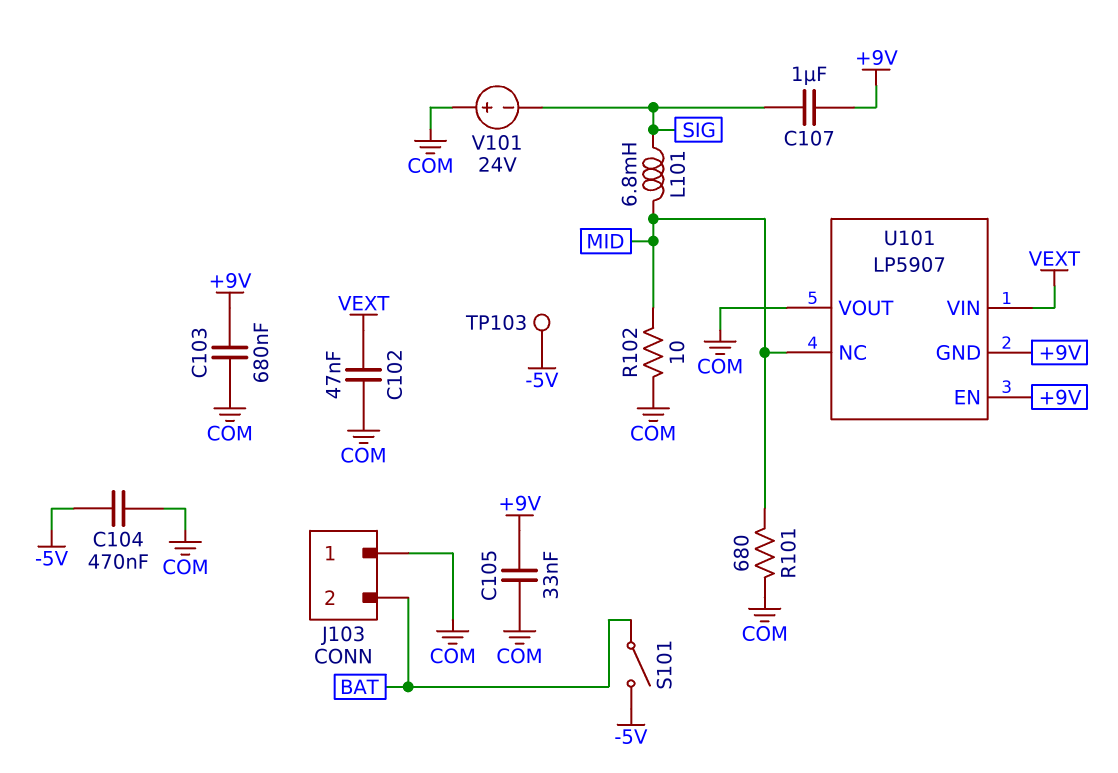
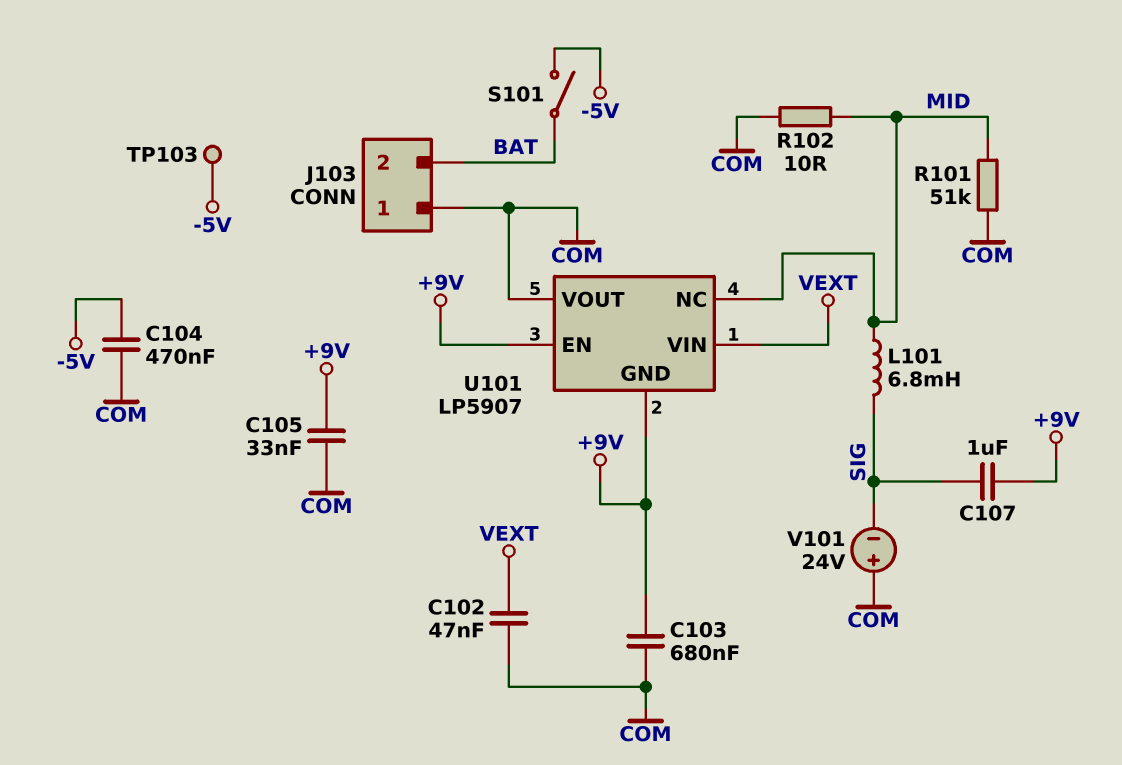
R101: 680 (COM, MID) -> 51k (COM, MID)

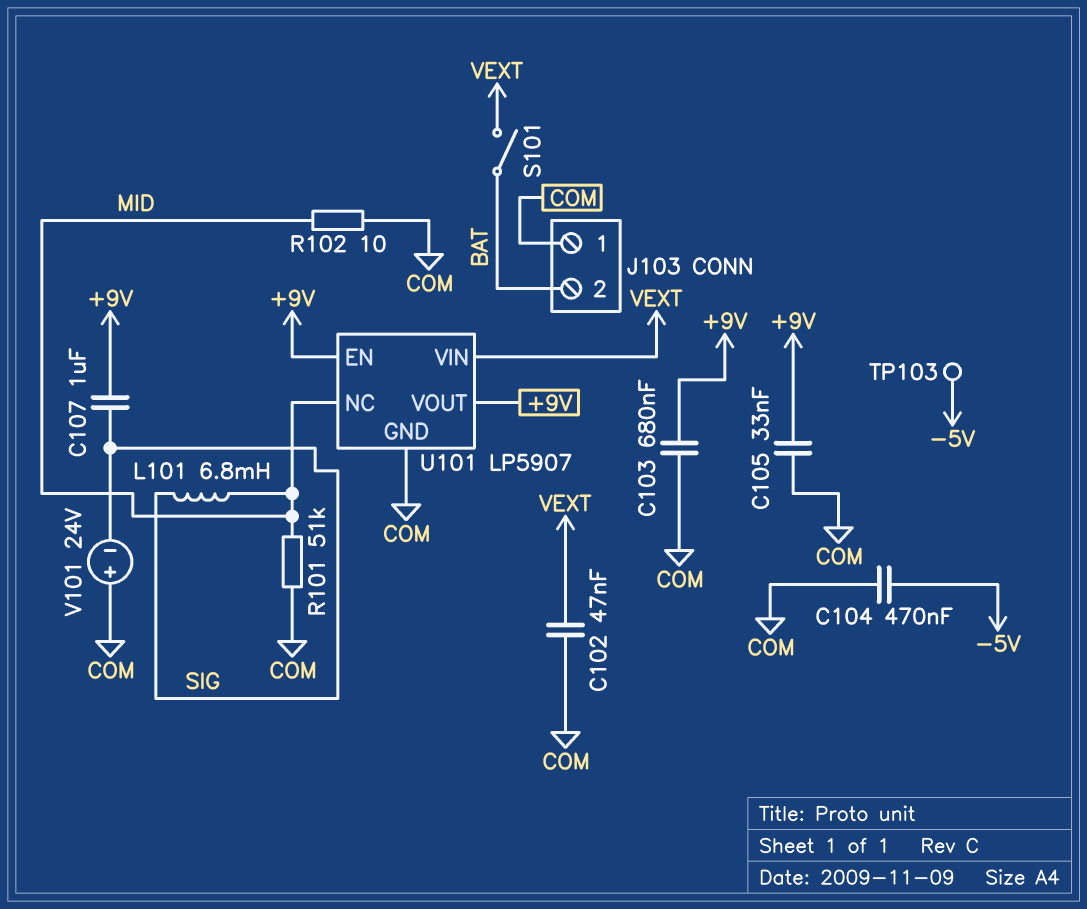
S101: switch (-5V, BAT) -> switch (BAT, VEXT)
U101 pin GND: +9V -> COM
U101 pin VOUT: COM -> +9V

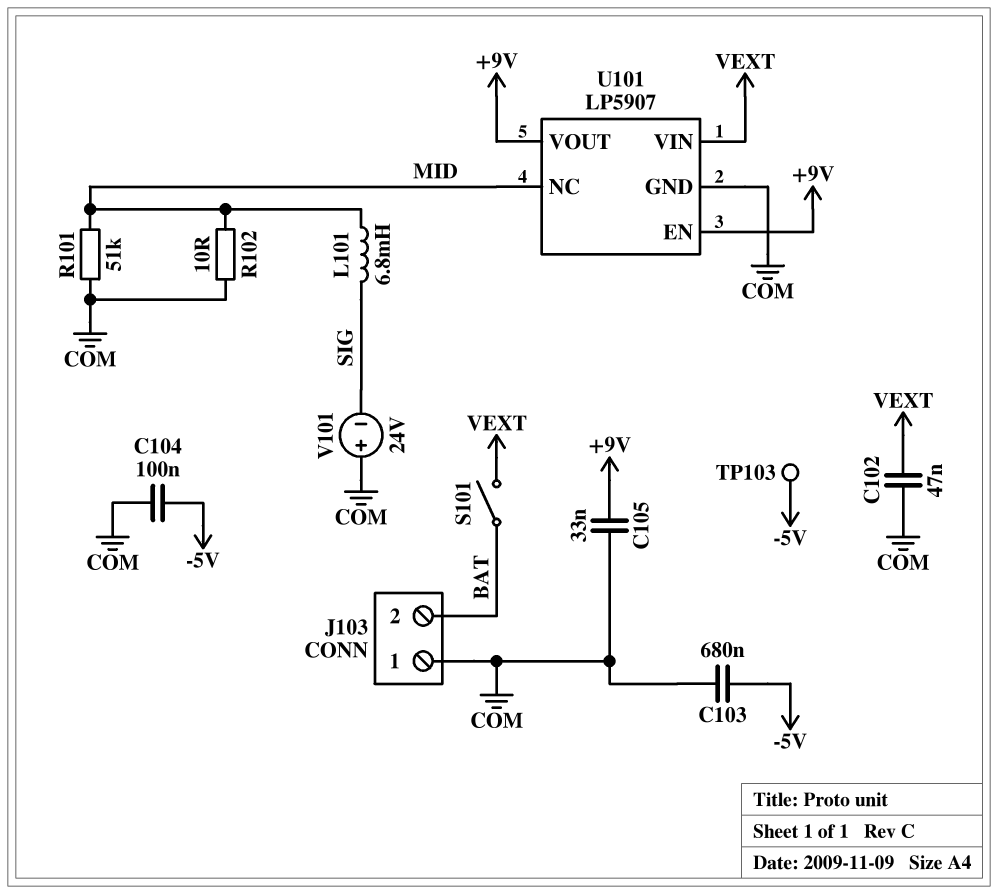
C103: 680nF (+9V, COM) -> 680nF (-5V, COM)
C104: 470nF (-5V, COM) -> 100nF (-5V, COM)
C107: 1uF (+9V, SIG) -> none

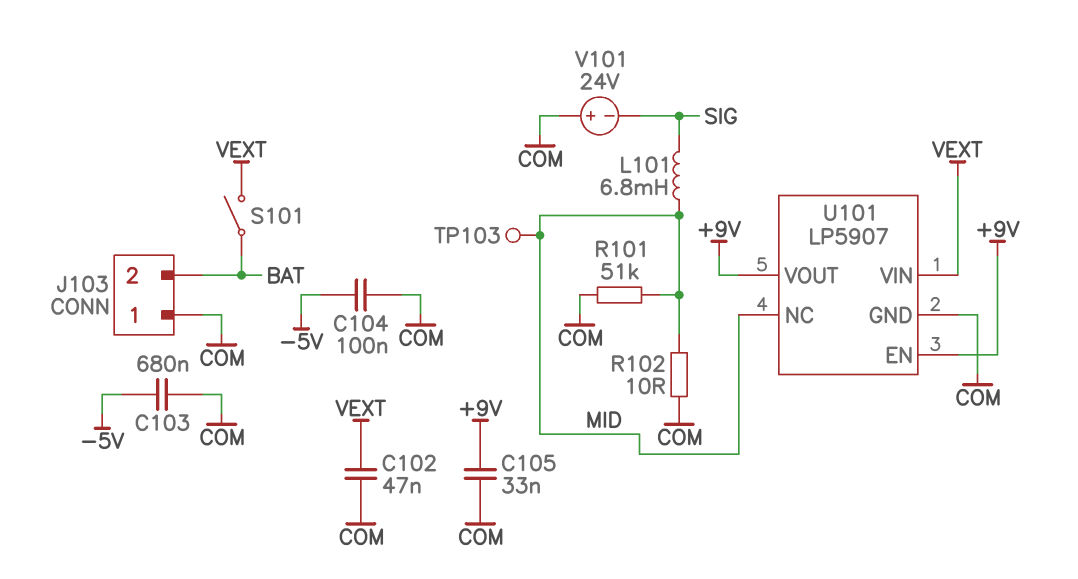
TP103: test point (-5V) -> test point (MID)

